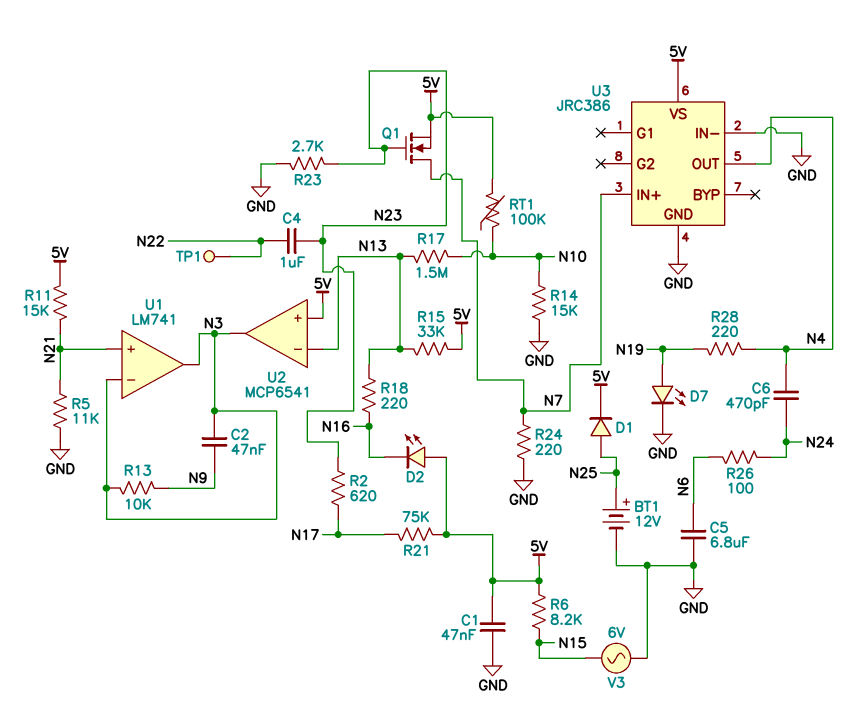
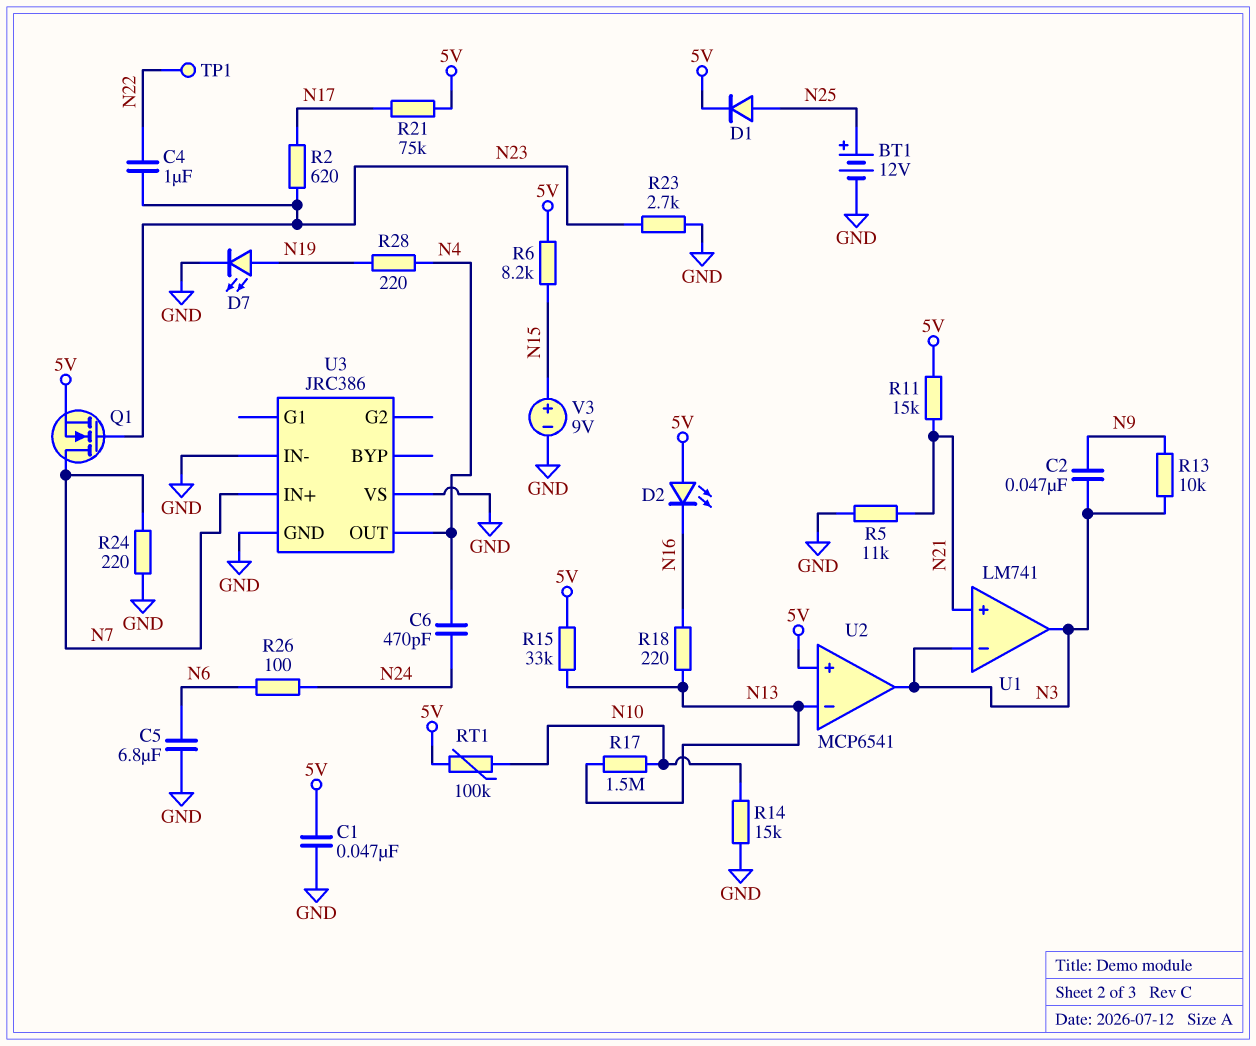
U3 pin VS: 5V -> GND
V3: AC 6V (GND, N15) -> 9V (plus N15, minus GND)

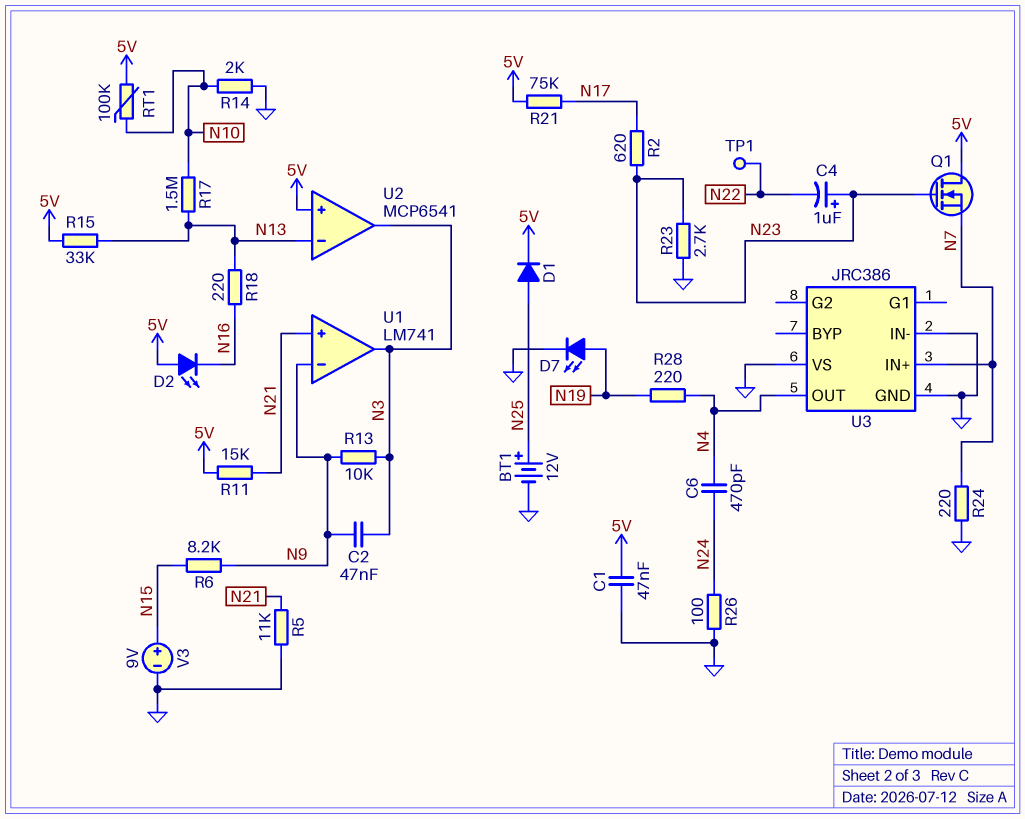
C4: 1uF (N22, N23) -> 1uF (plus N23, minus N22)
C5: 6.8uF (GND, N6) -> none
Q1: NMOS (G N23, D N7, S 5V) -> NMOS (G N23, D 5V, S N7)
R6: 8.2k (5V, N15) -> 8.2k (N9, N15)
R14: 15k (GND, N10) -> 2k (GND, N10)
R26: 100 (N6, N24) -> 100 (GND, N24)
U1 pin in-: N3 -> N9

